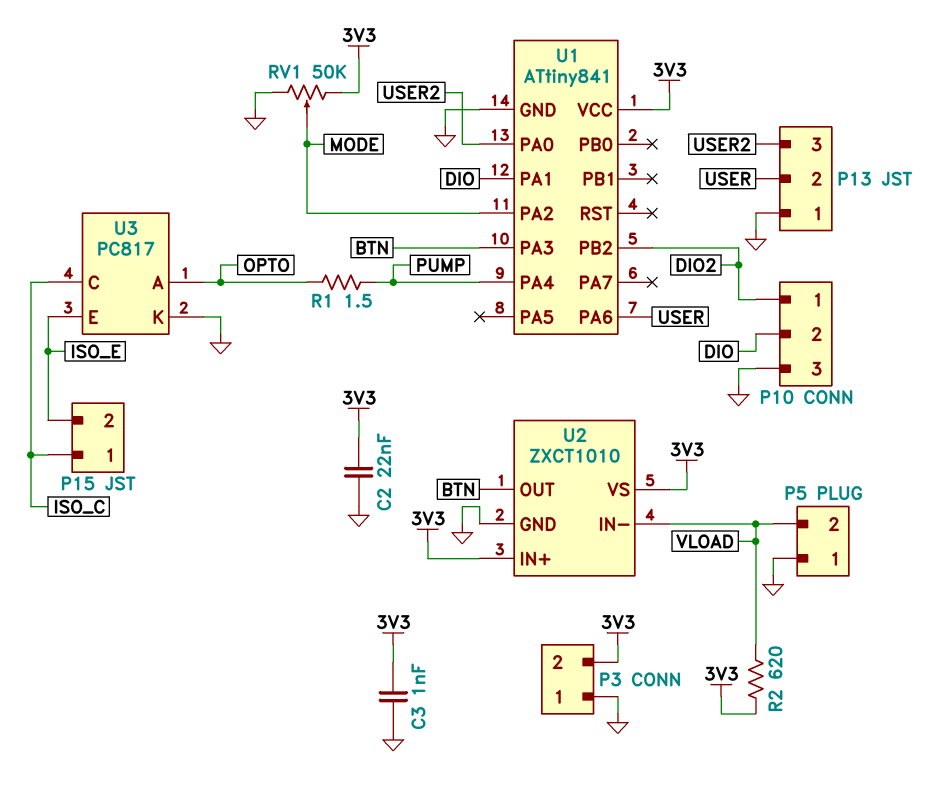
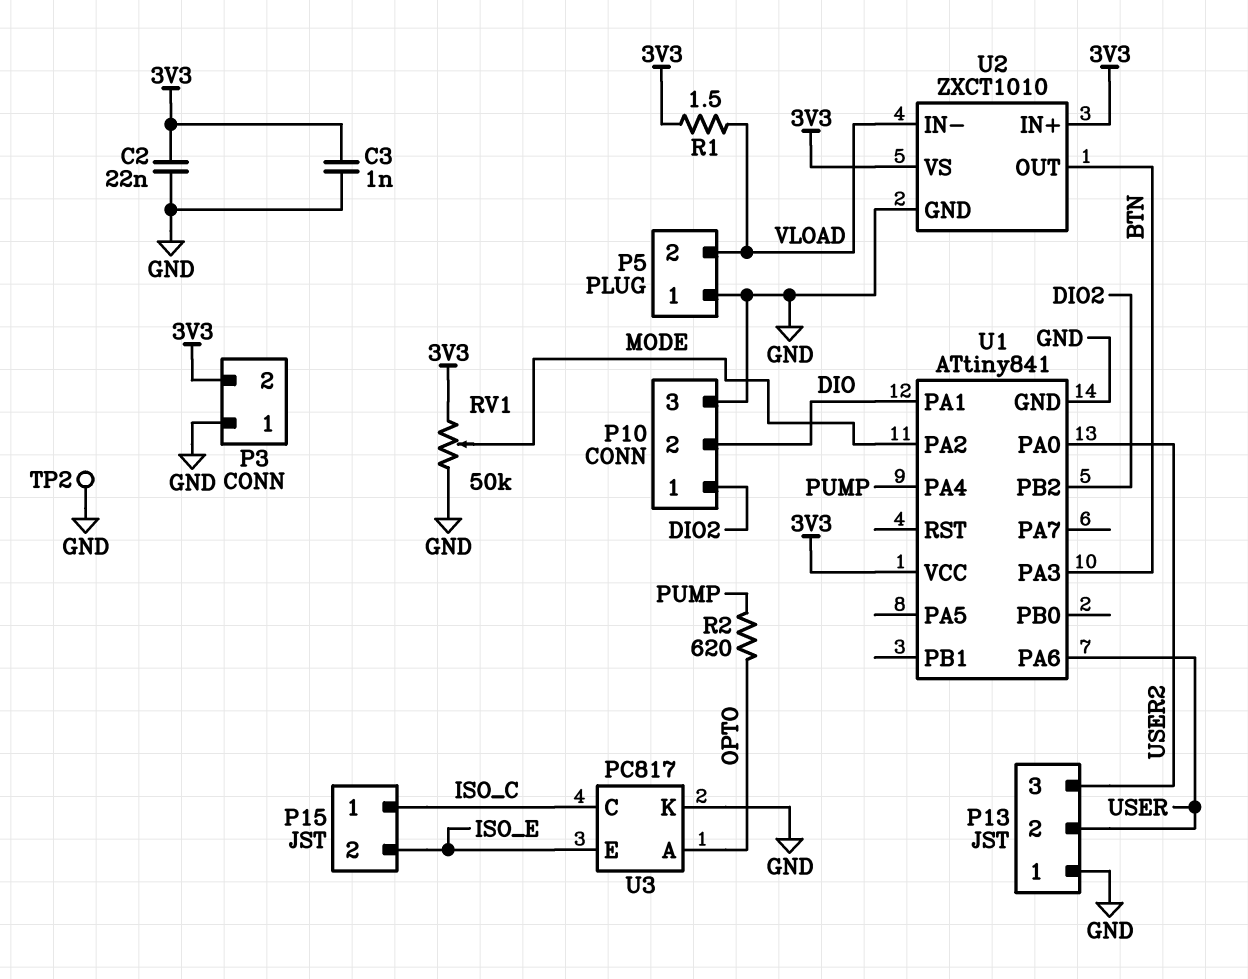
R1: 1.5 (OPTO, PUMP) -> 1.5 (3V3, VLOAD)
R2: 620 (3V3, VLOAD) -> 620 (OPTO, PUMP)
TP2: none -> test point (GND)

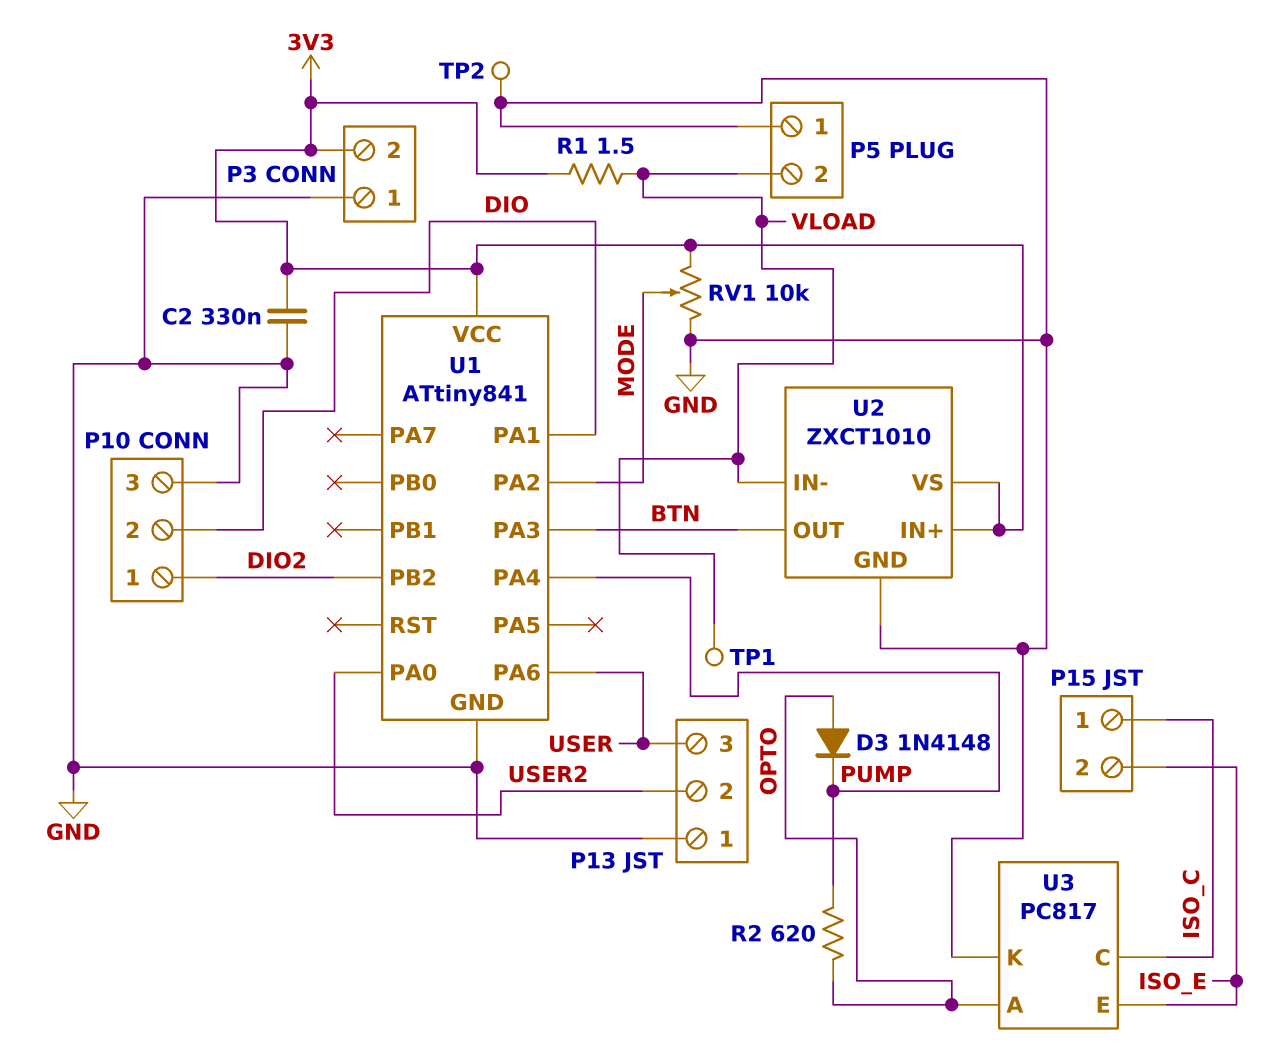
C2: 22nF (3V3, GND) -> 330nF (3V3, GND)
C3: 1nF (3V3, GND) -> none
D3: none -> diode 1N4148 (A OPTO, K PUMP)
P13 pin 2: USER -> USER2
P13 pin 3: USER2 -> USER
RV1: 50k (3V3, GND, wiper MODE) -> 10k (3V3, GND, wiper MODE)
TP1: none -> test point (VLOAD)

